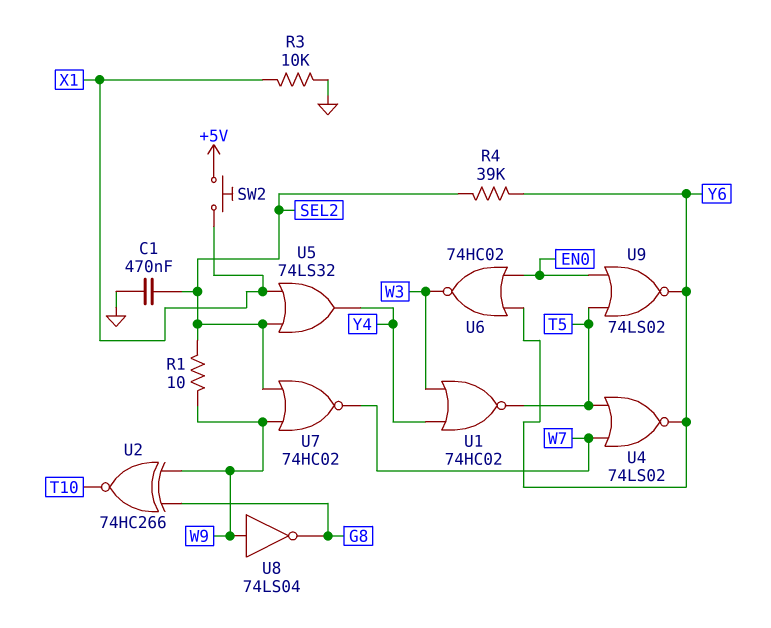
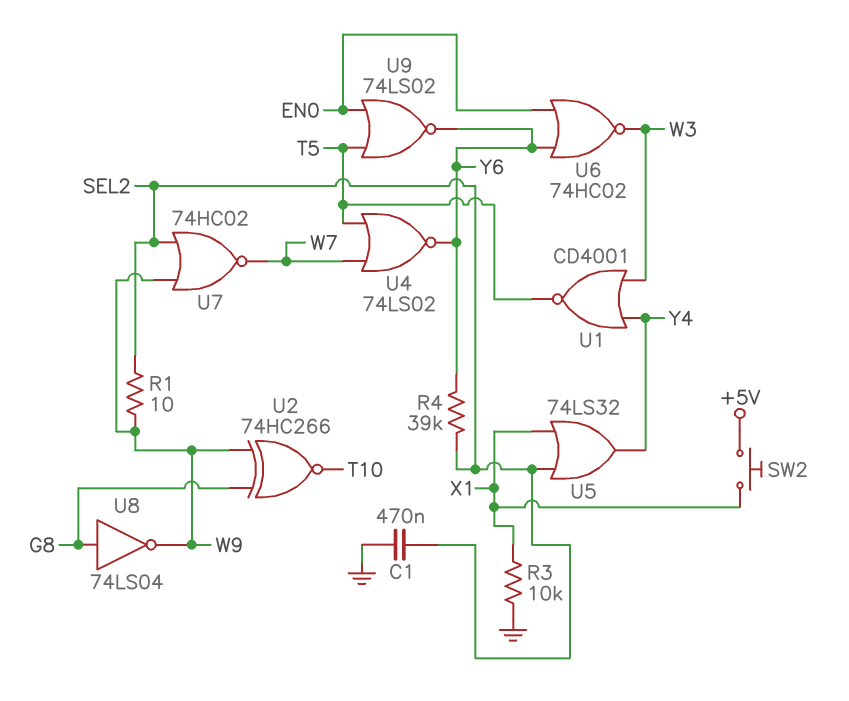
U1: NOR 74HC02 (in W3, in Y4, out T5) -> NOR CD4001 (in W3, in Y4, out T5)
U8: NOT 74LS04 (in W9, out G8) -> NOT 74LS04 (in G8, out W9)

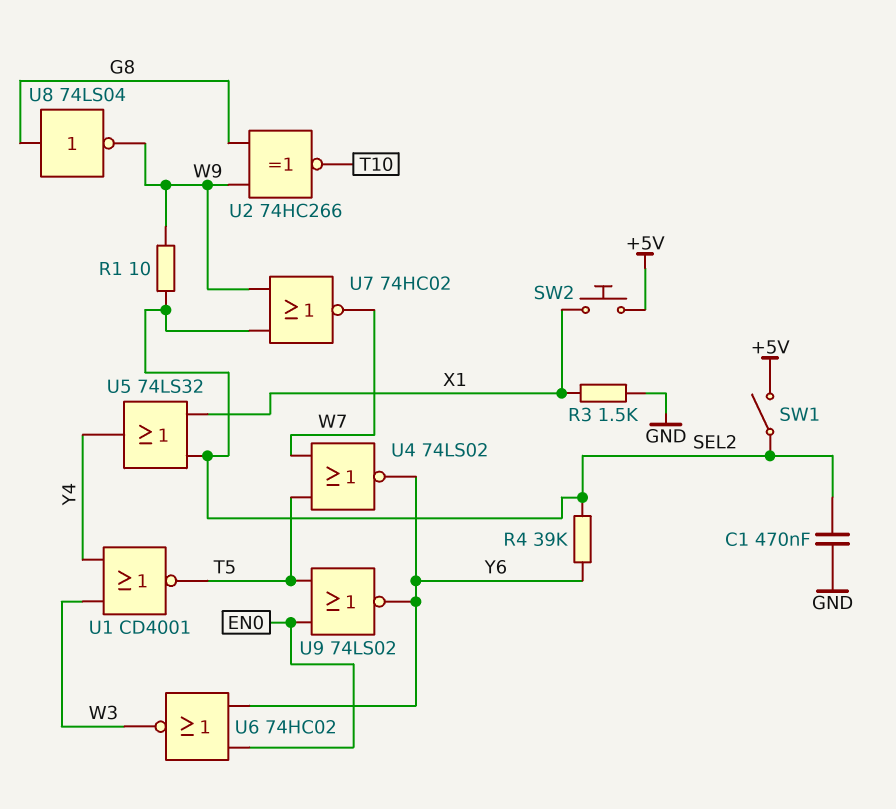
R3: 10k (GND, X1) -> 1.5k (GND, X1)
SW1: none -> switch (+5V, SEL2)

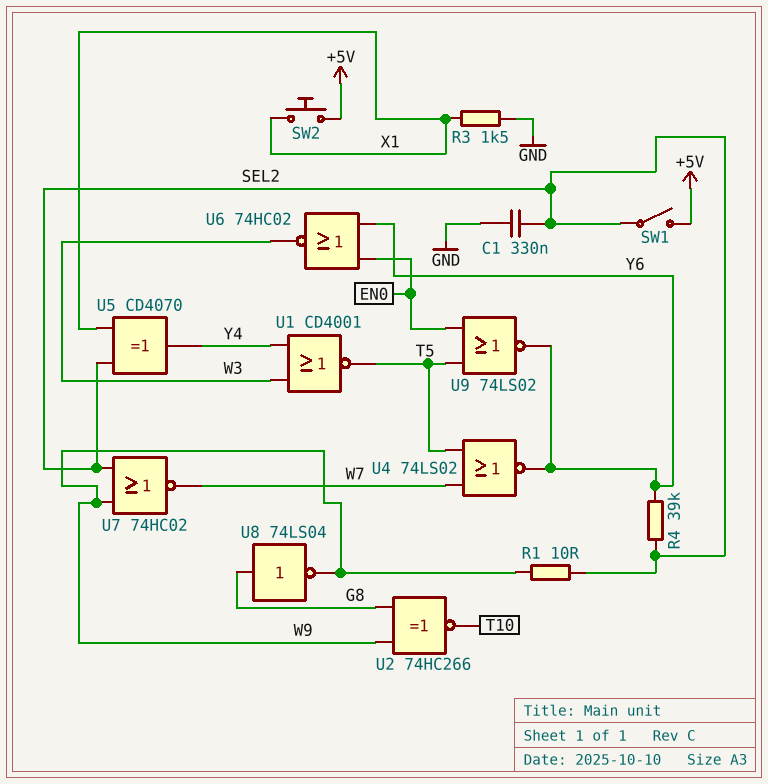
C1: 470nF (GND, SEL2) -> 330nF (GND, SEL2)
U5: OR 74LS32 (in SEL2, in X1, out Y4) -> XOR CD4070 (in SEL2, in X1, out Y4)

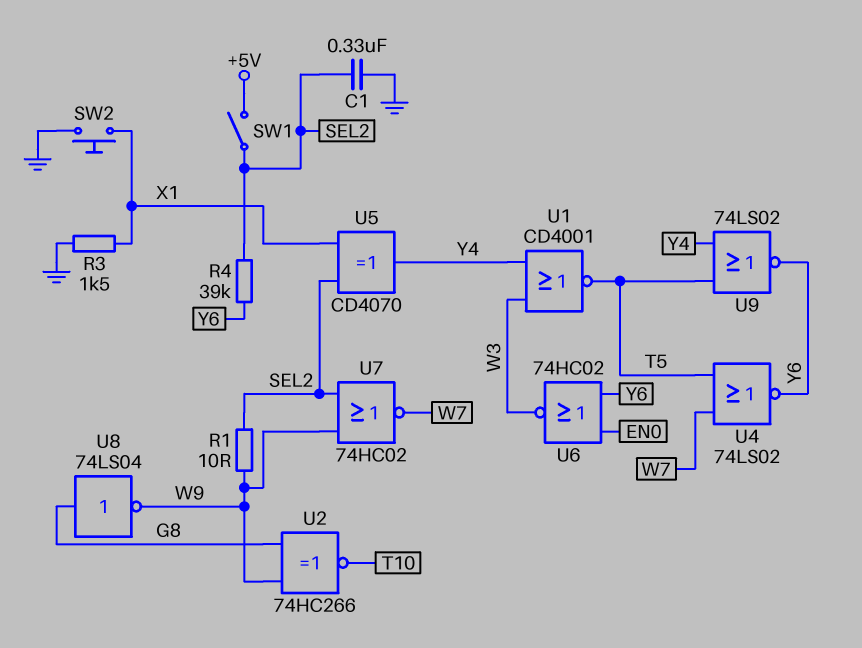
SW2: button (+5V, X1) -> button (GND, X1)
U9: NOR 74LS02 (in EN0, in T5, out Y6) -> NOR 74LS02 (in T5, in Y4, out Y6)

